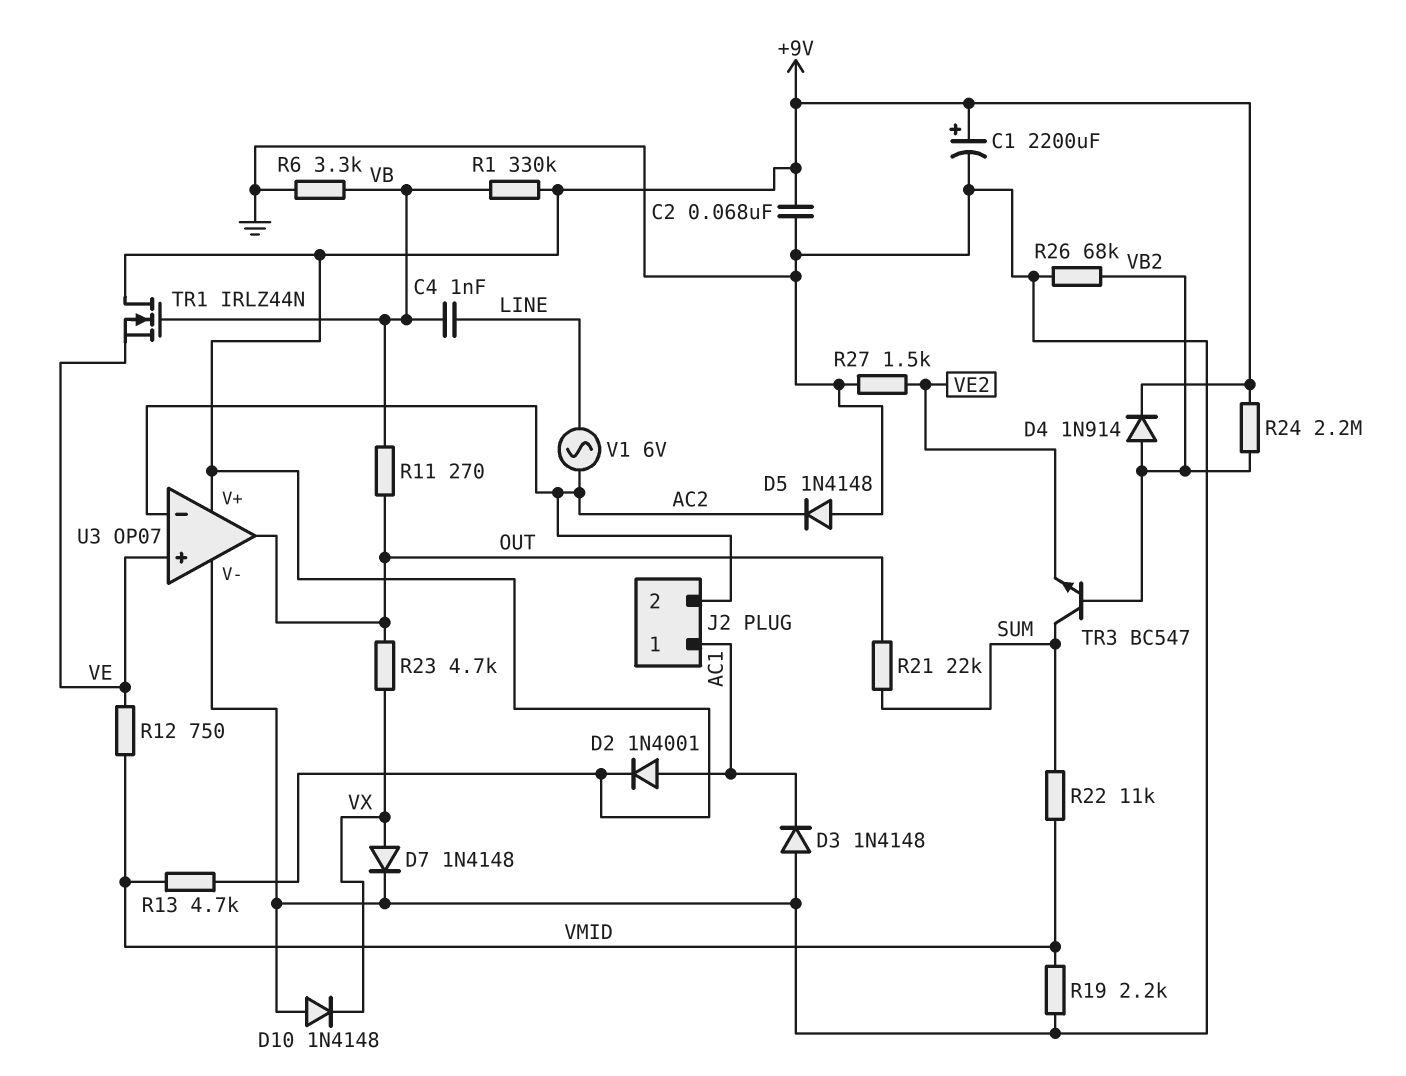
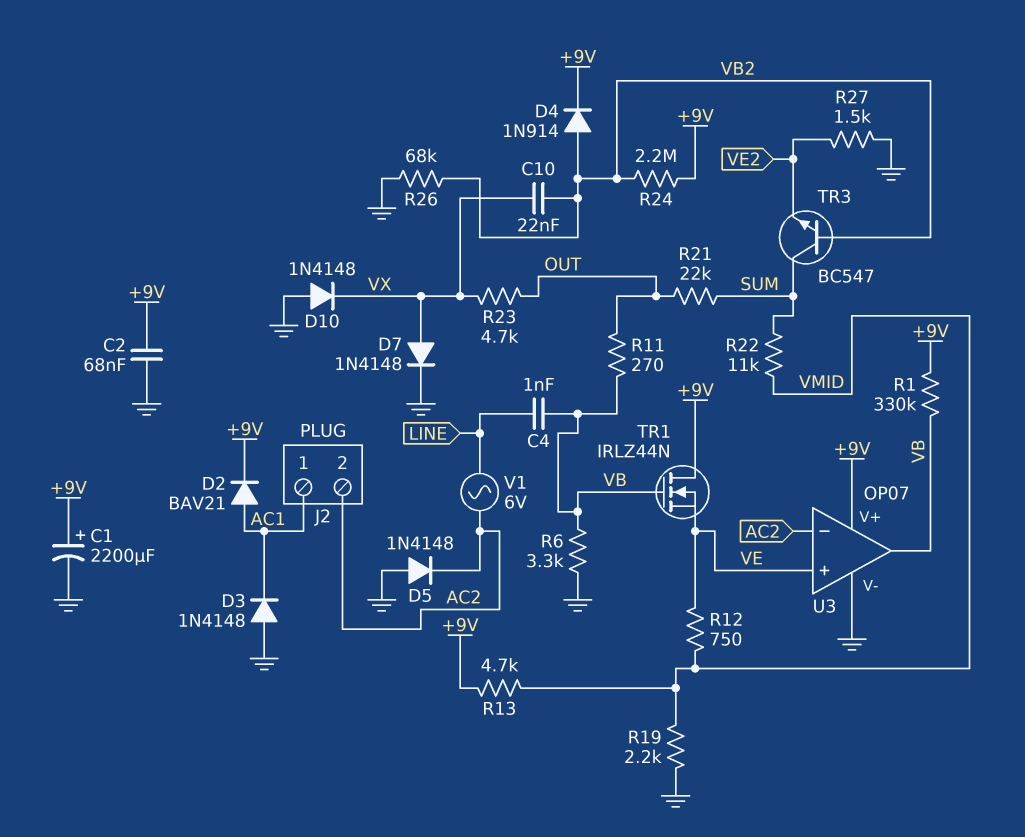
C10: none -> 22nF (VB2, VX)
D2: diode 1N4001 (A AC1, K +9V) -> diode BAV21 (A AC1, K +9V)
U3 pin out: OUT -> VB

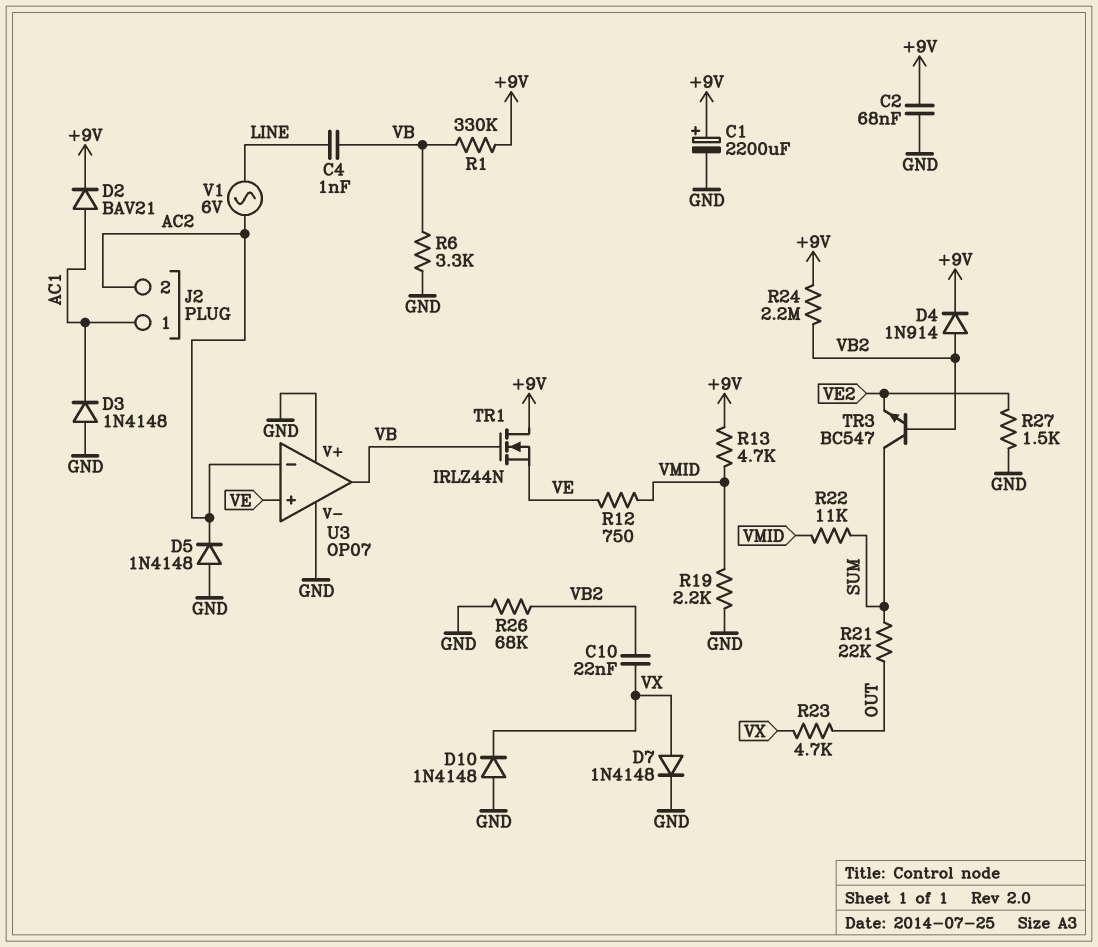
R11: 270 (OUT, VB) -> none
U3 pin V+: +9V -> GND

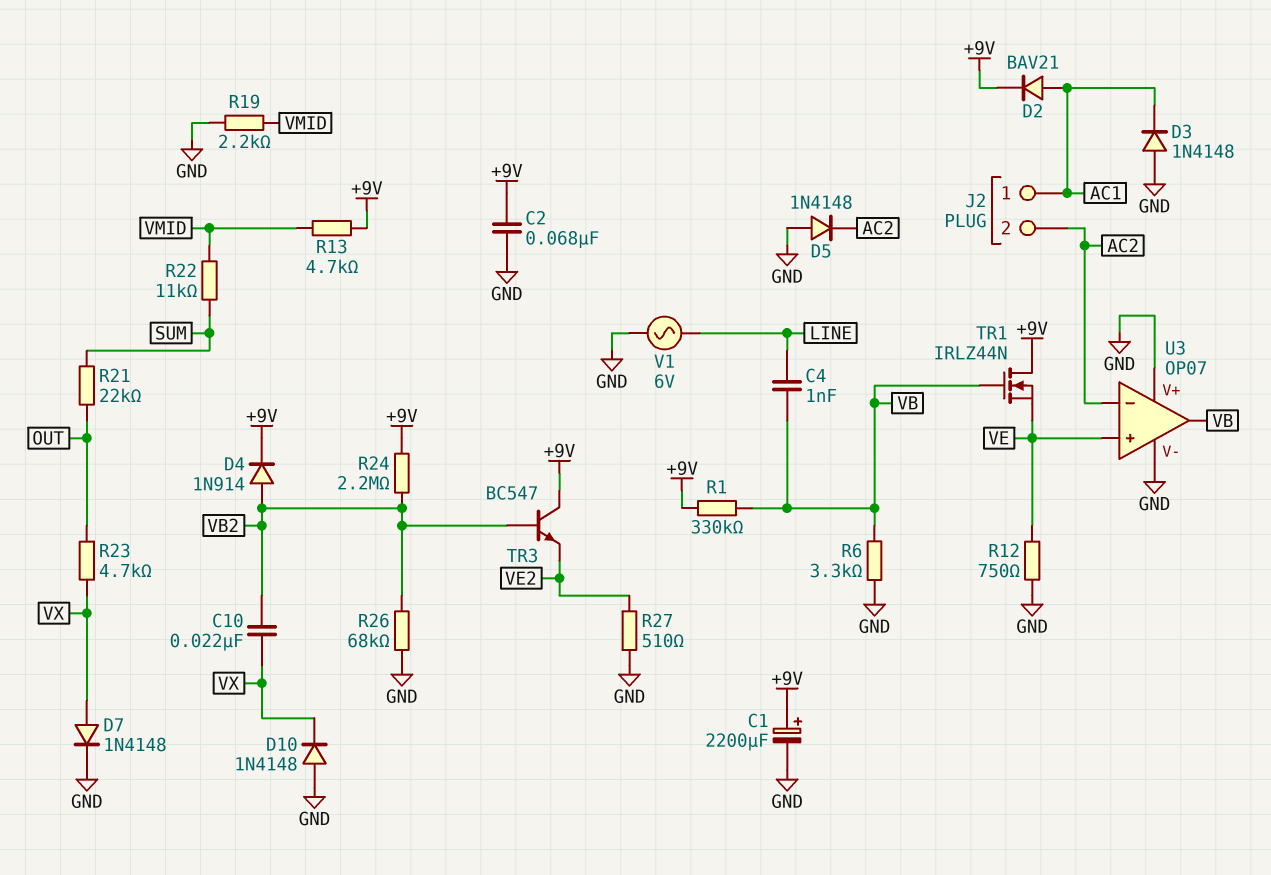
R12: 750 (VE, VMID) -> 750 (GND, VE)
R27: 1.5k (GND, VE2) -> 510 (GND, VE2)
TR3: NPN BC547 (B VB2, C SUM, E VE2) -> NPN BC547 (B VB2, C +9V, E VE2)
V1: AC 6V (AC2, LINE) -> AC 6V (GND, LINE)

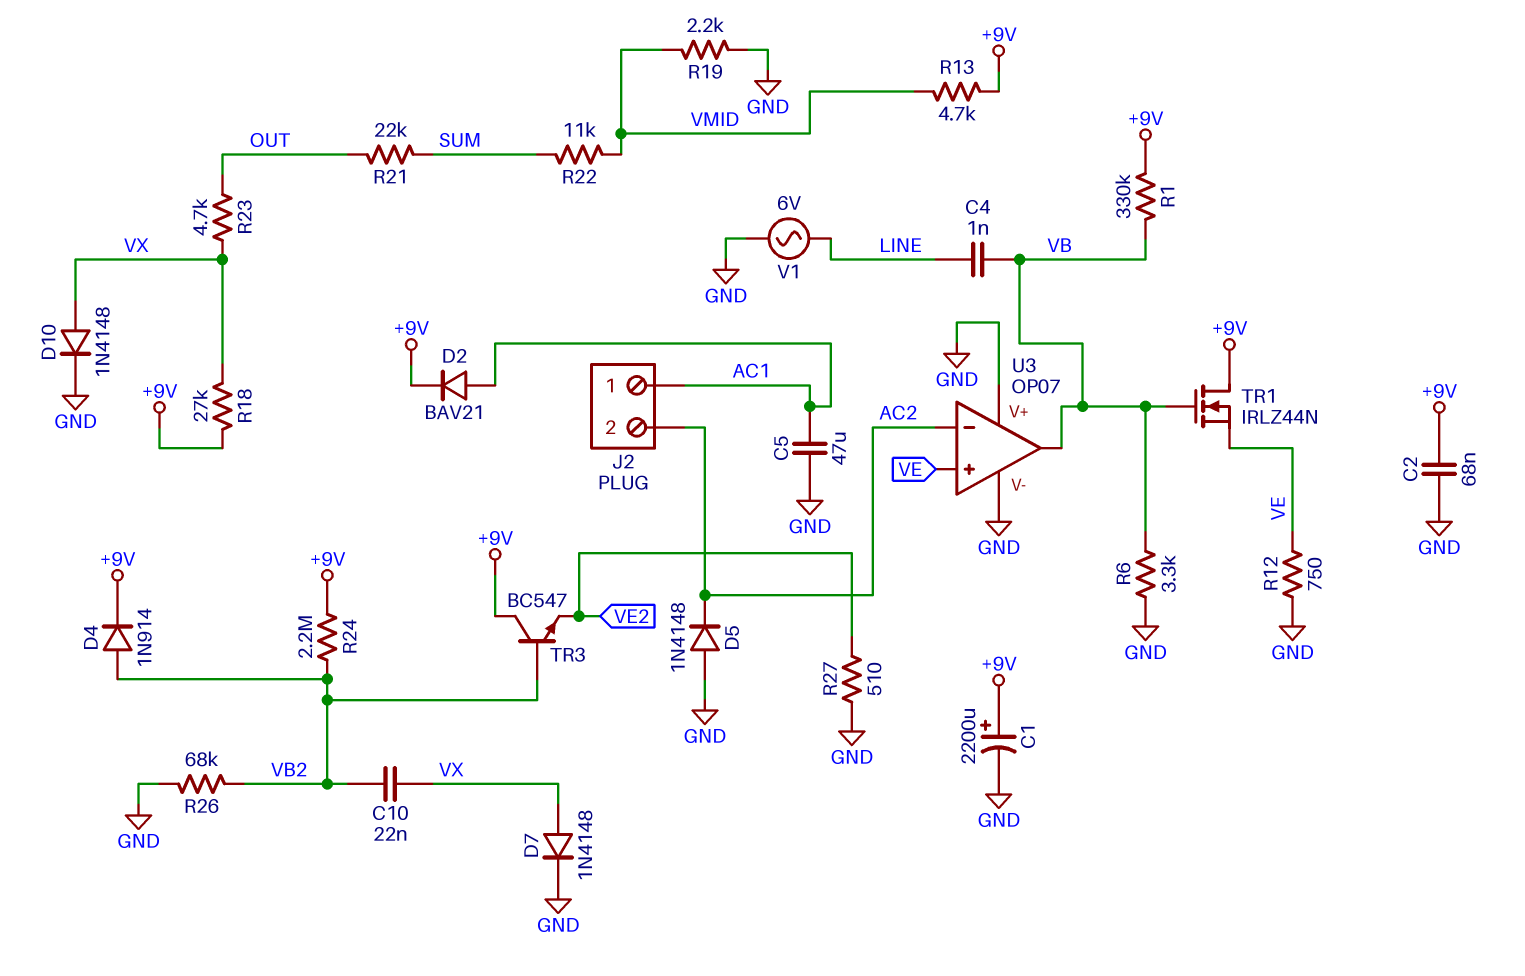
C5: none -> 47uF (AC1, GND)
D3: diode 1N4148 (A GND, K AC1) -> none
D10: diode 1N4148 (A GND, K VX) -> diode 1N4148 (A VX, K GND)
R18: none -> 27k (+9V, VX)

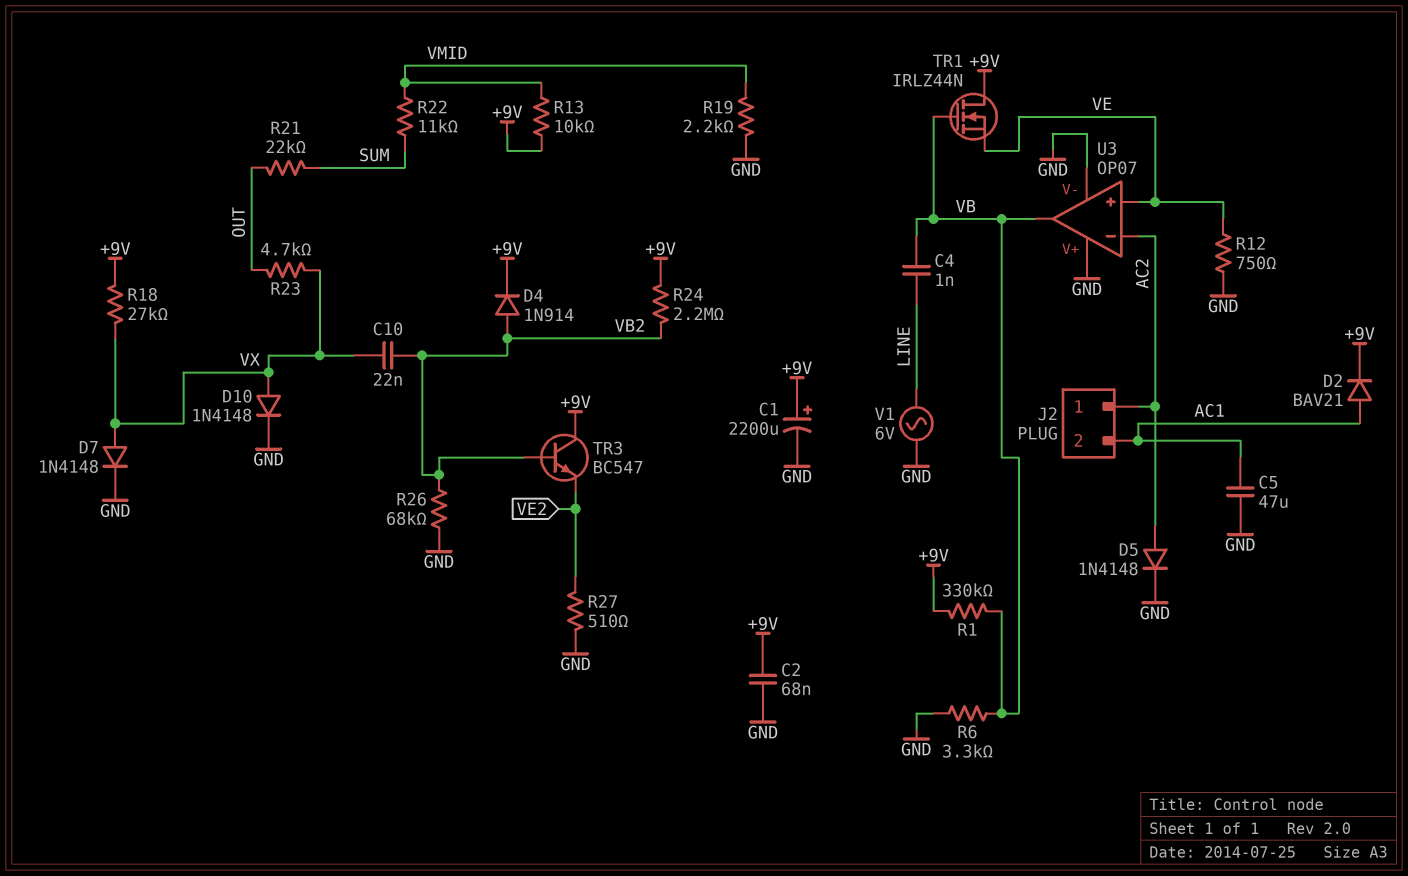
D5: diode 1N4148 (A GND, K AC2) -> diode 1N4148 (A AC2, K GND)
J2 pin 1: AC1 -> AC2
J2 pin 2: AC2 -> AC1
R13: 4.7k (+9V, VMID) -> 10k (+9V, VMID)

